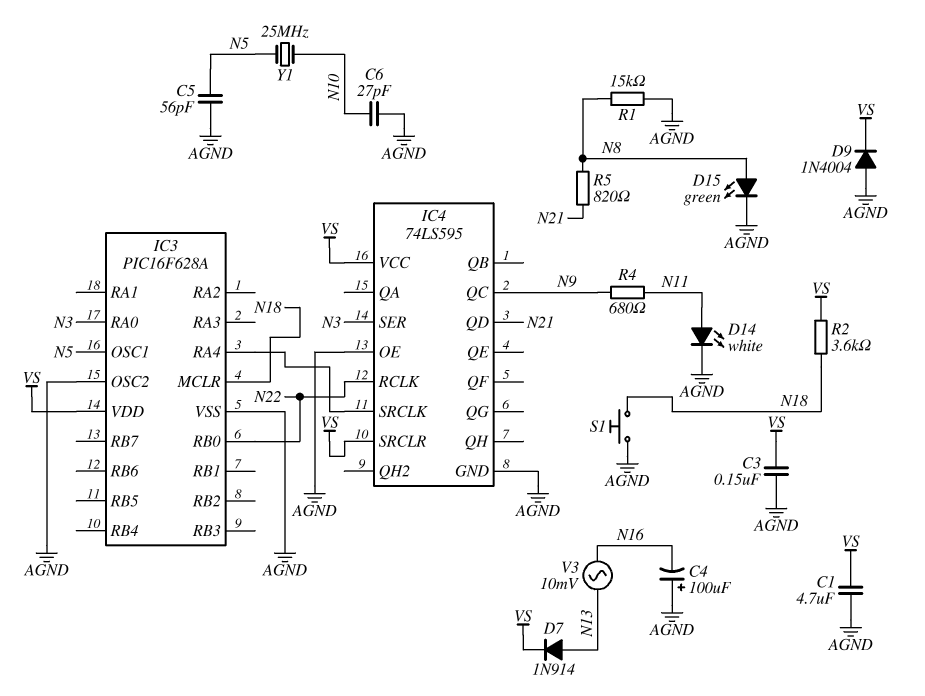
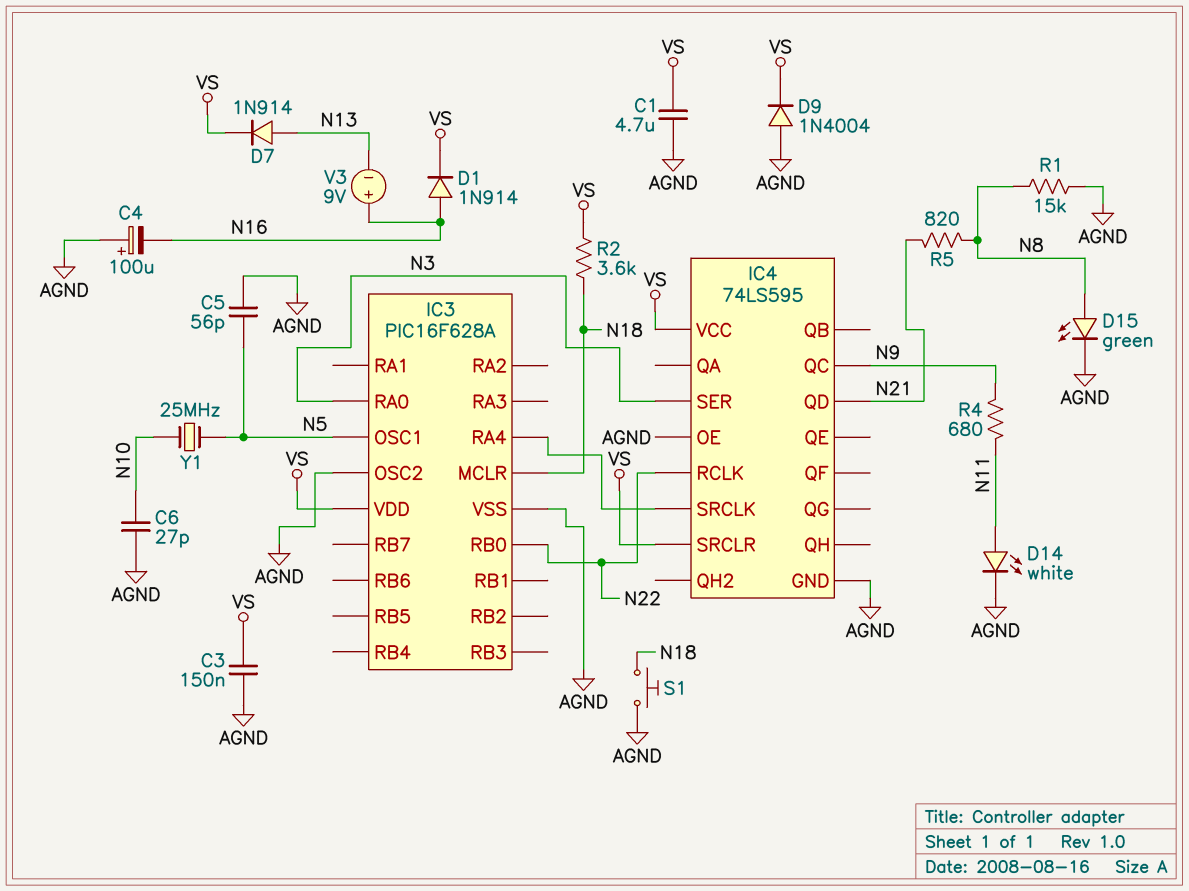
D1: none -> diode 1N914 (A N16, K VS)
V3: AC 10mV (N13, N16) -> 9V (plus N16, minus N13)

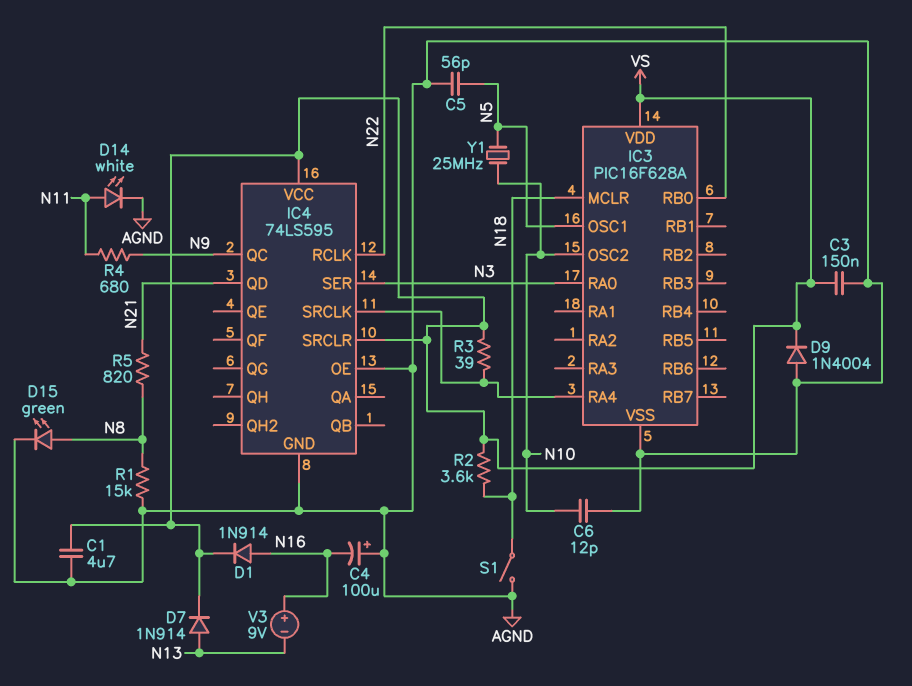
C6: 27pF (AGND, N10) -> 12pF (AGND, N10)
IC3 pin OSC2: AGND -> N10
R3: none -> 39 (IC3/RA4, VS)
S1: button (AGND, N18) -> switch (AGND, N18)

